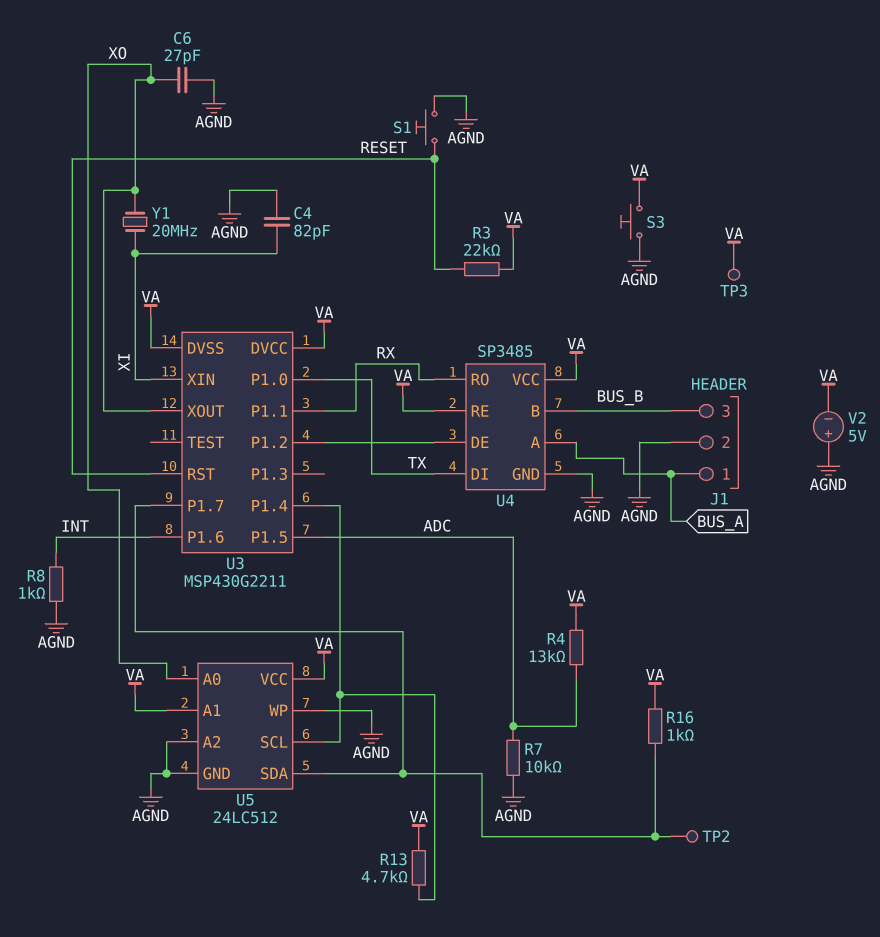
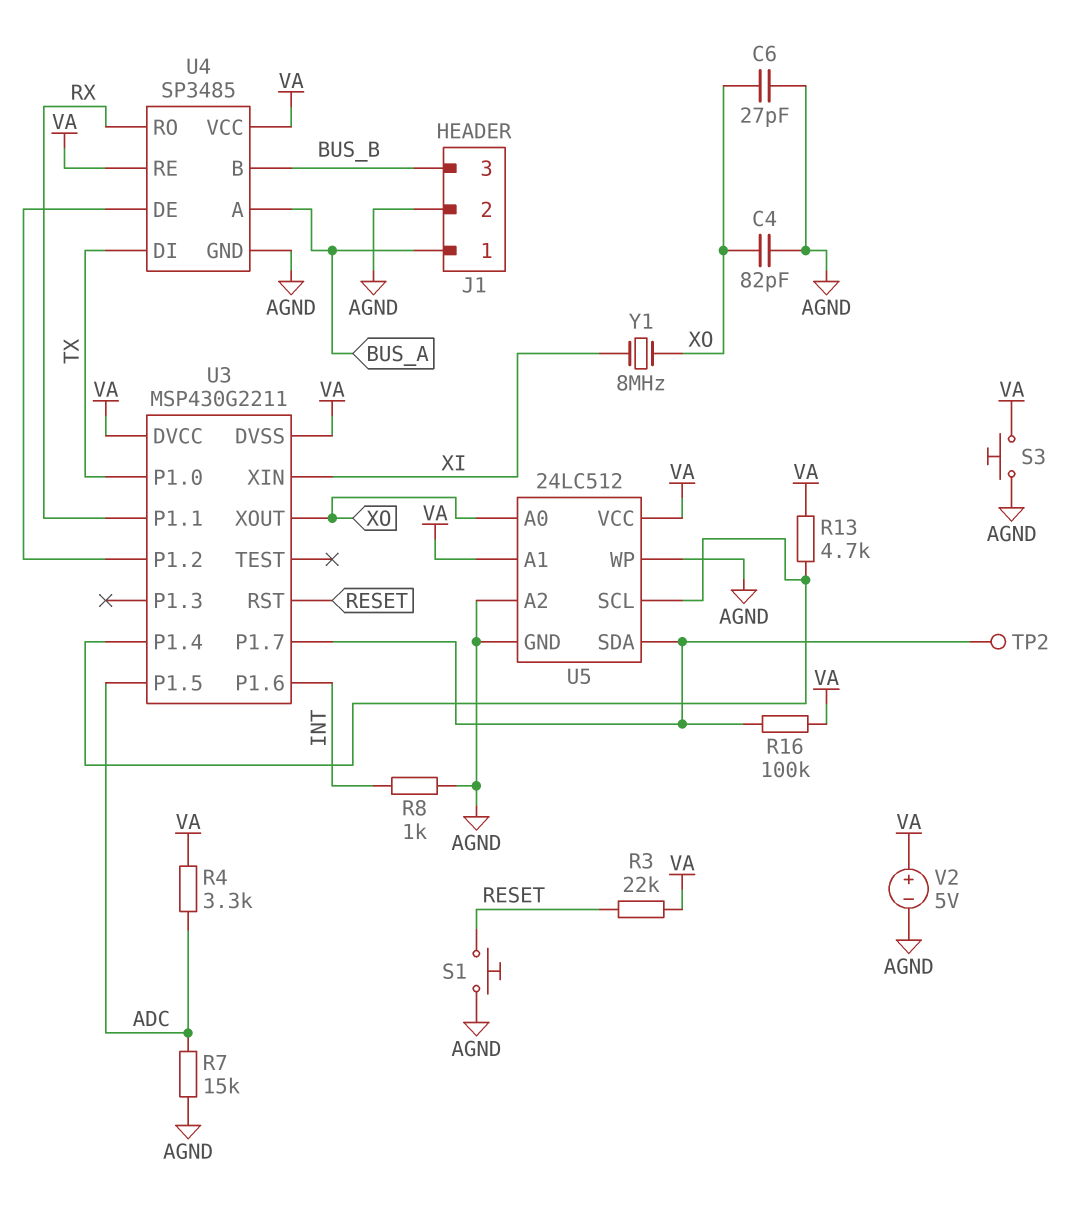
C4: 82pF (AGND, XI) -> 82pF (AGND, XO)
R4: 13k (ADC, VA) -> 3.3k (ADC, VA)
R7: 10k (ADC, AGND) -> 15k (ADC, AGND)
R16: 1k (U3/P1.7, VA) -> 100k (U3/P1.7, VA)
TP3: test point (VA) -> none
V2: 5V (plus AGND, minus VA) -> 5V (plus VA, minus AGND)
Y1: 20MHz (XI, XO) -> 8MHz (XI, XO)

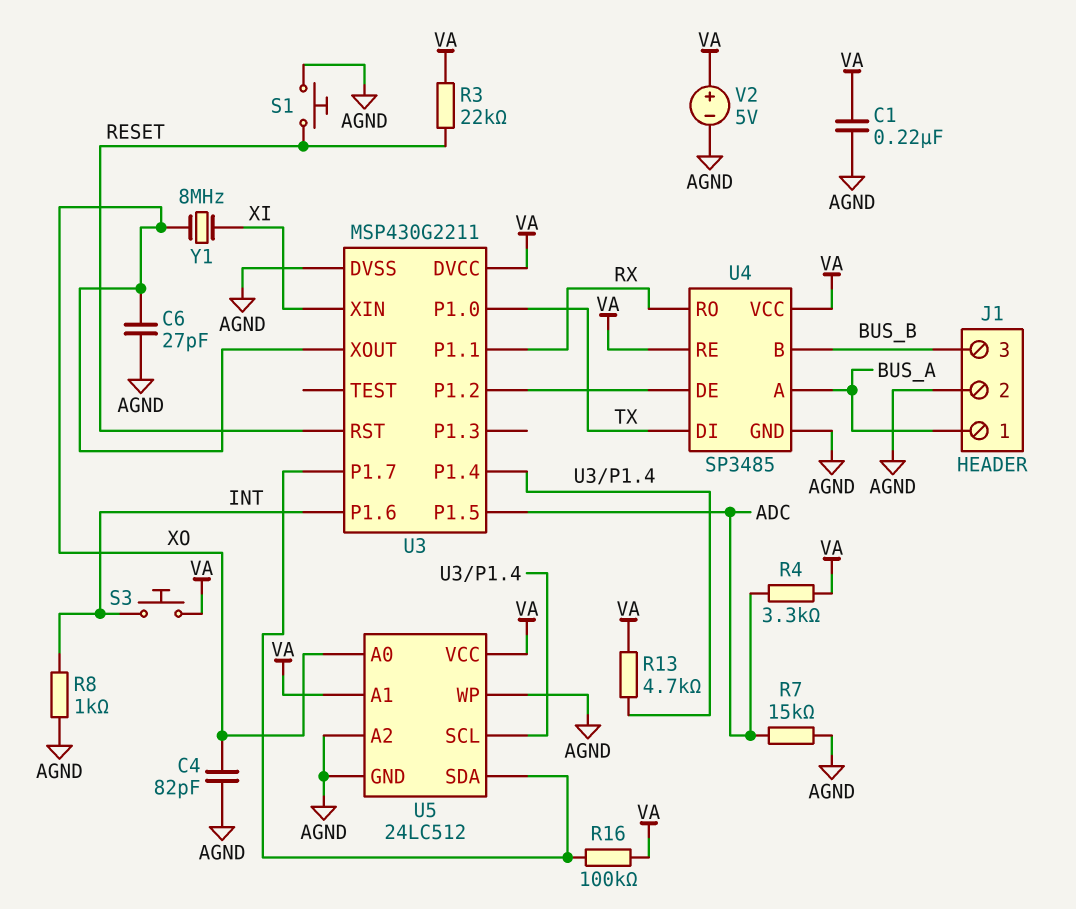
C1: none -> 220nF (AGND, VA)
S3: button (AGND, VA) -> button (INT, VA)
TP2: test point (U3/P1.7) -> none
U3 pin DVSS: VA -> AGND

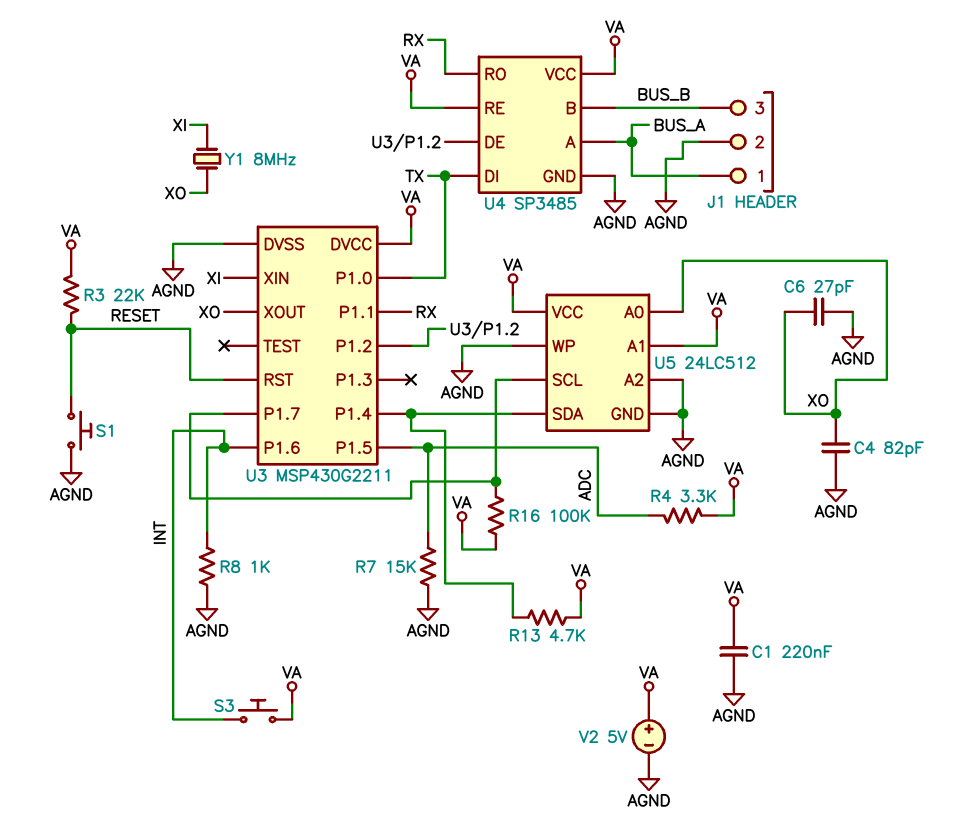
U5 pin SCL: U3/P1.4 -> U3/P1.7
U5 pin SDA: U3/P1.7 -> U3/P1.4

